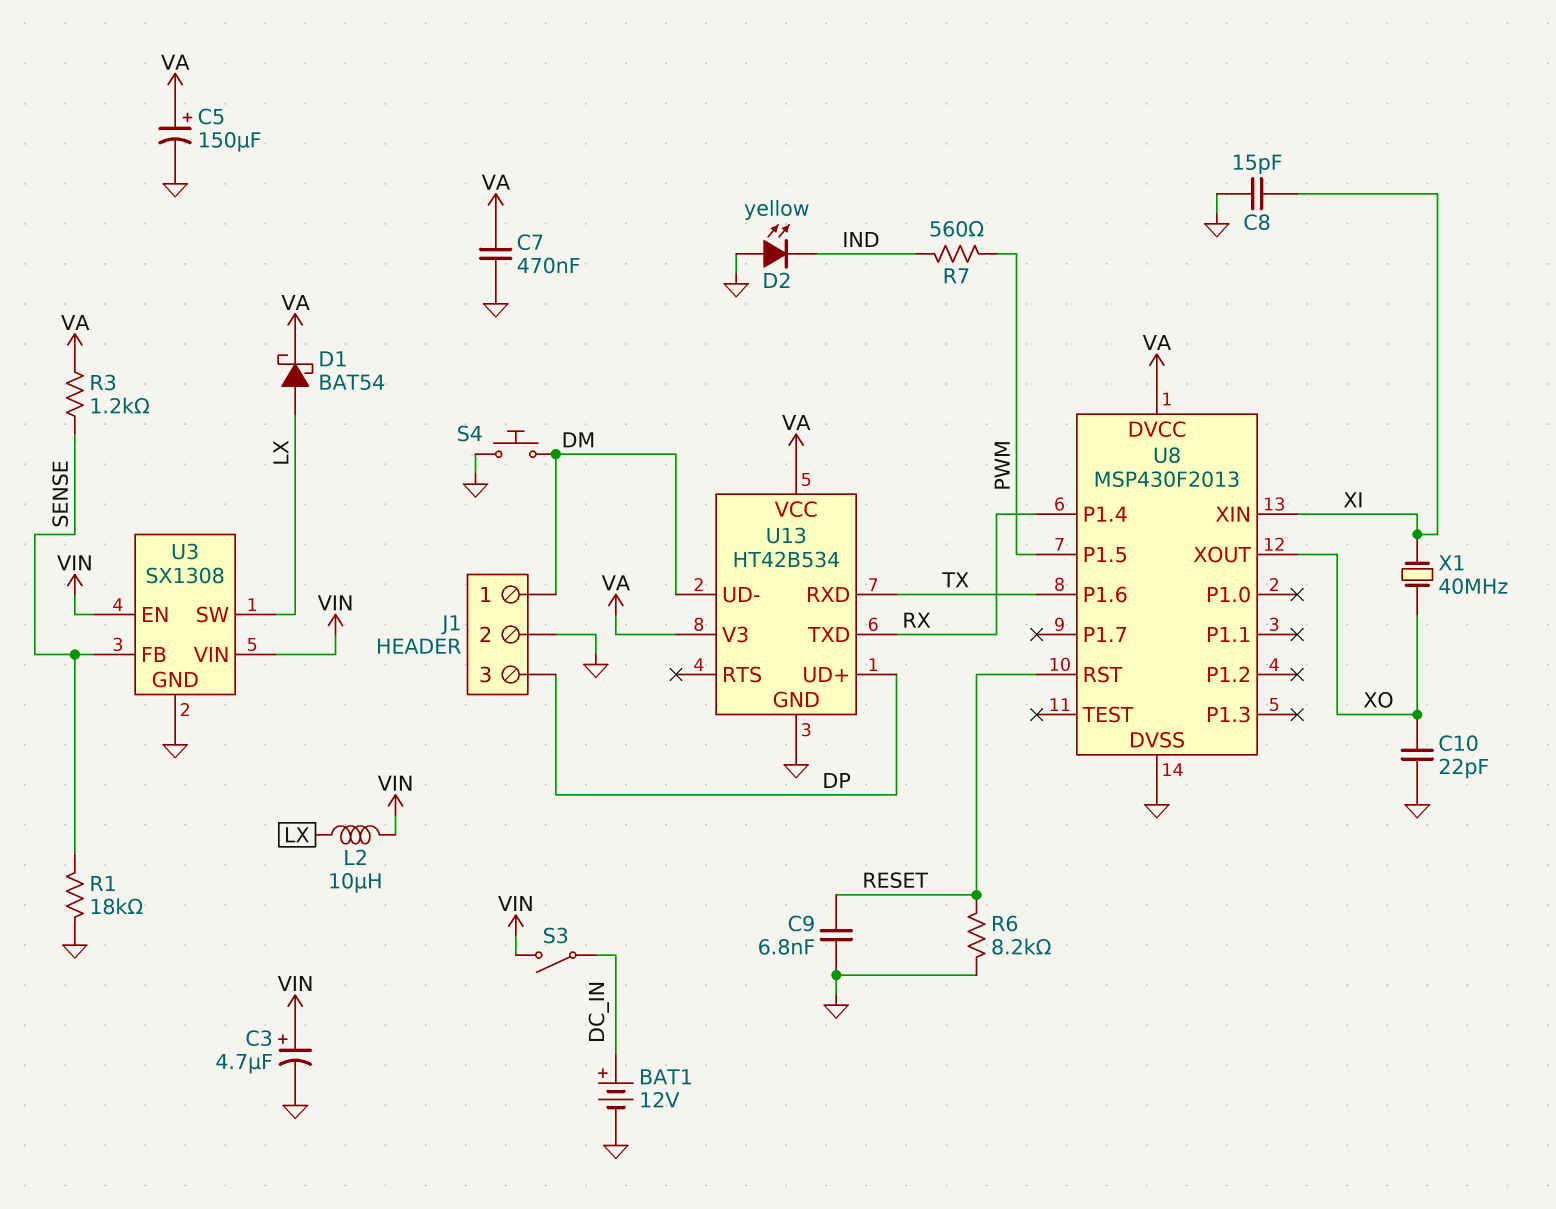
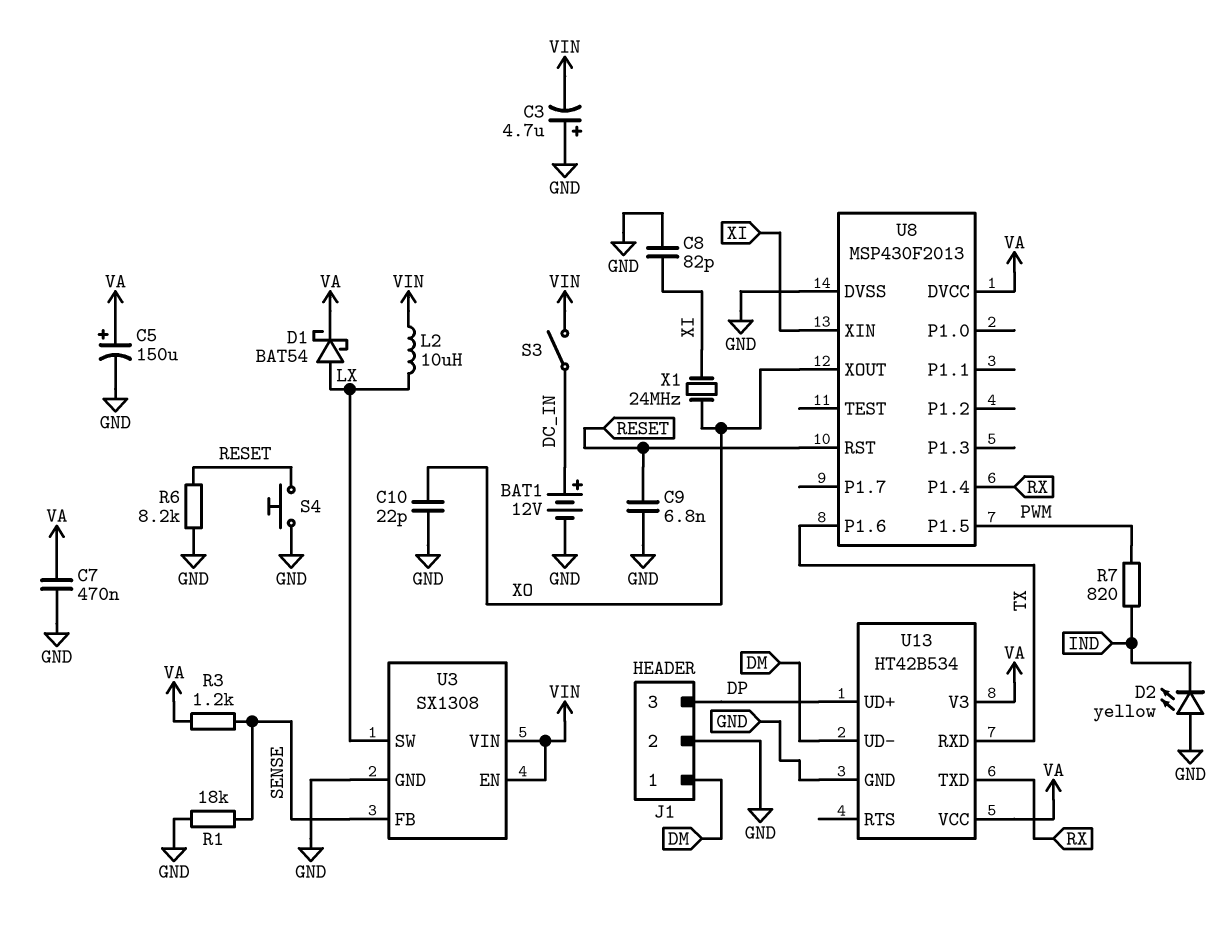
C3: 4.7uF (plus VIN, minus GND) -> 4.7uF (plus GND, minus VIN)
C8: 15pF (GND, XI) -> 82pF (GND, XI)
R7: 560 (IND, PWM) -> 820 (IND, PWM)
S4: button (DM, GND) -> button (GND, RESET)
X1: 40MHz (XI, XO) -> 24MHz (XI, XO)

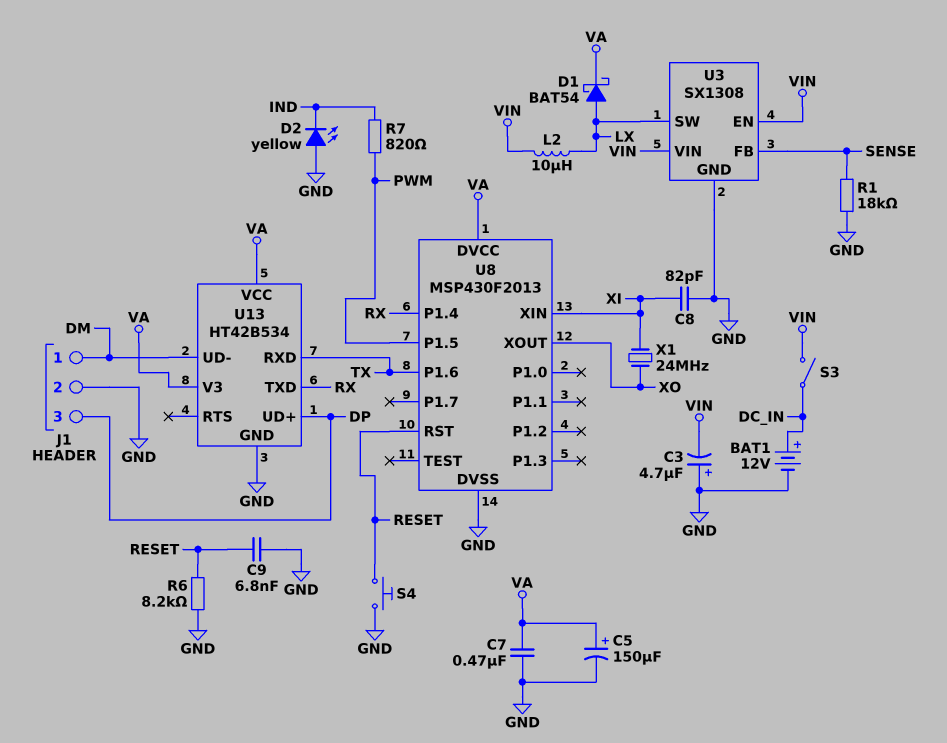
C10: 22pF (GND, XO) -> none
R3: 1.2k (SENSE, VA) -> none

